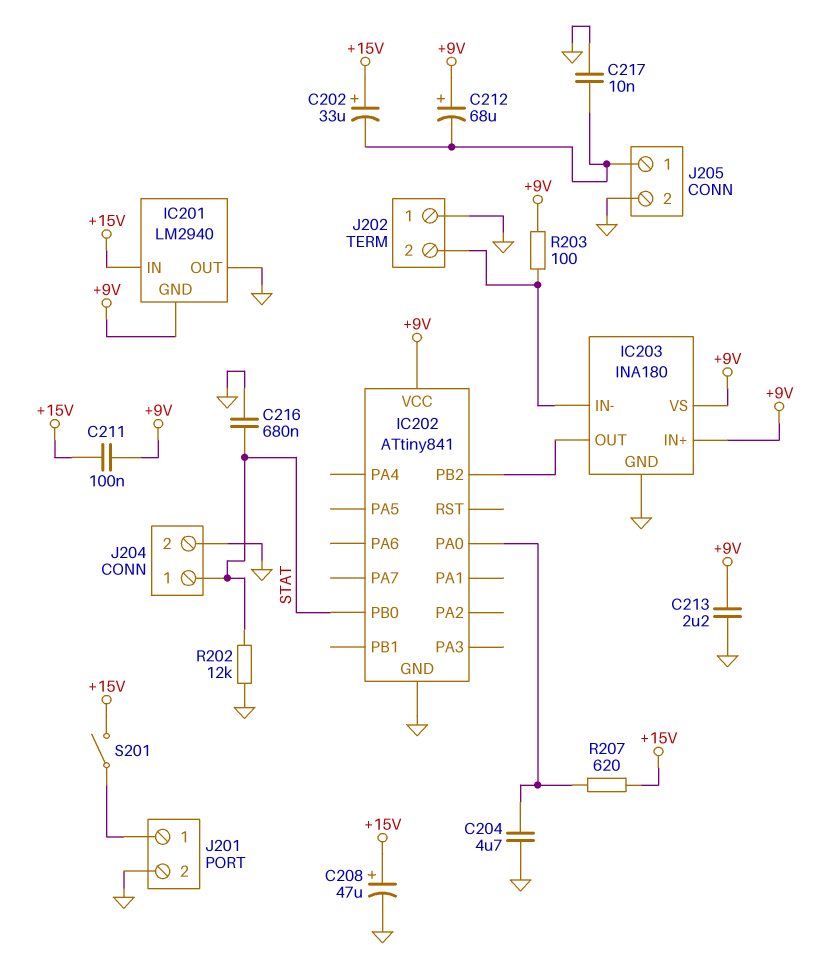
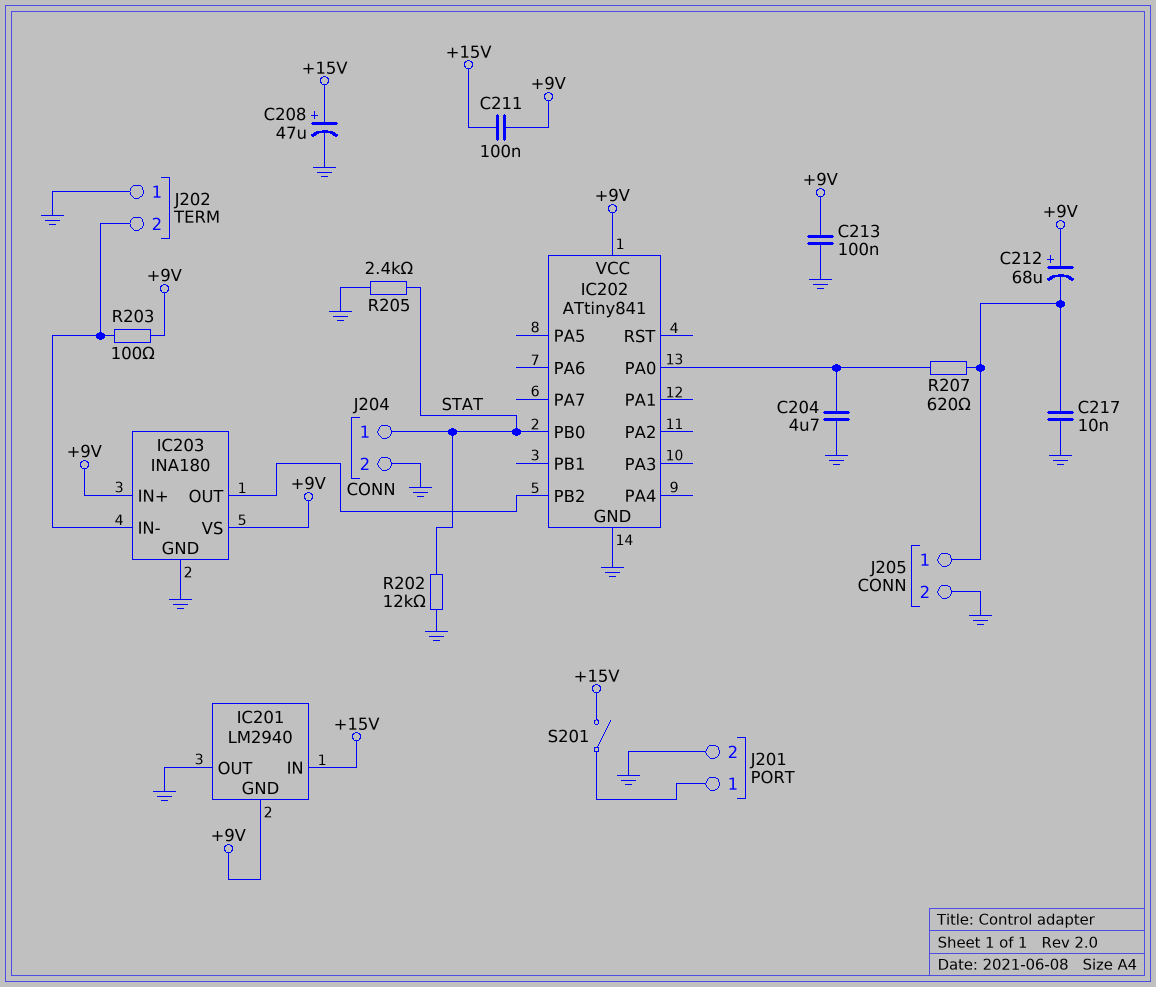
C202: 33uF (plus +15V, minus J205/1) -> none
C213: 2.2uF (+9V, GND) -> 100nF (+9V, GND)
C216: 680nF (GND, STAT) -> none
R205: none -> 2.4k (GND, STAT)
R207: 620 (+15V, IC202/PA0) -> 620 (IC202/PA0, J205/1)

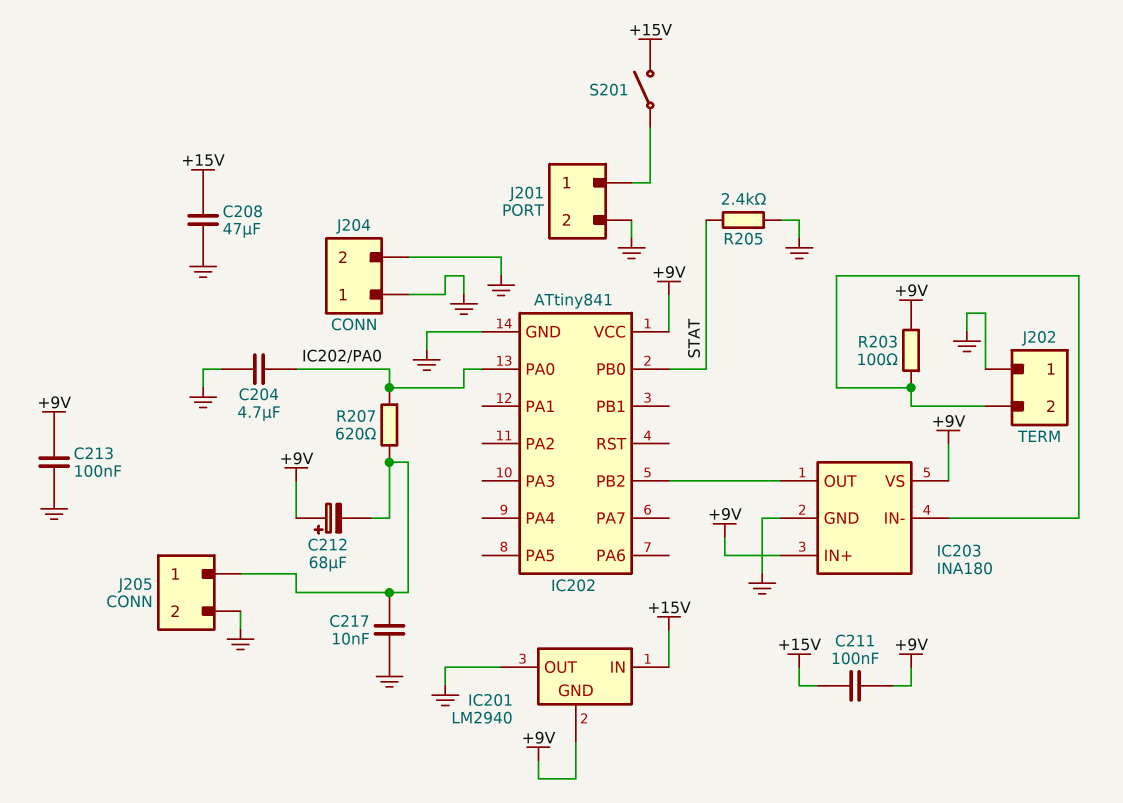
C208: 47uF (plus +15V, minus GND) -> 47uF (+15V, GND)
J204 pin 1: STAT -> GND
R202: 12k (GND, STAT) -> none

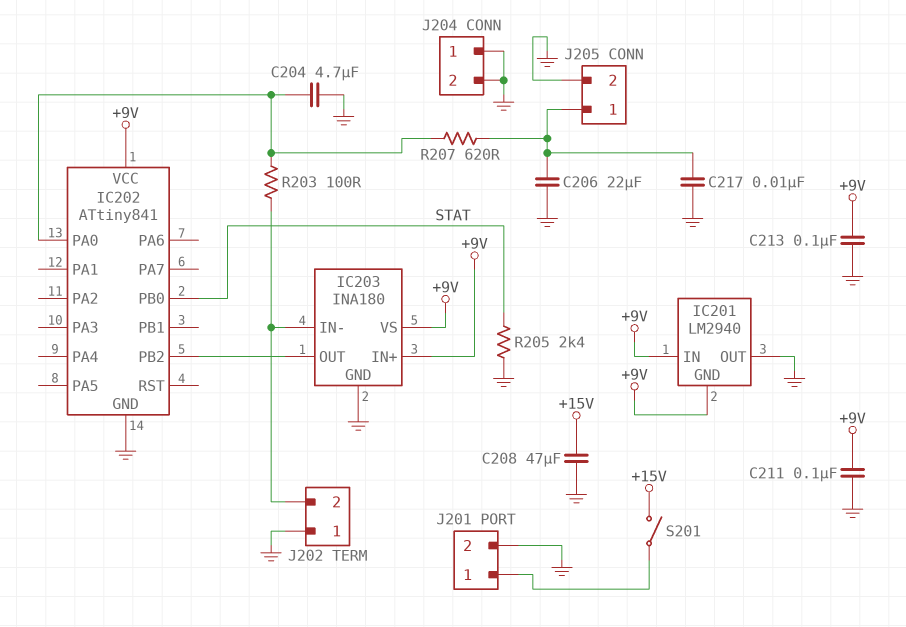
C206: none -> 22uF (GND, J205/1)
C211: 100nF (+9V, +15V) -> 100nF (+9V, GND)
C212: 68uF (plus +9V, minus J205/1) -> none
IC201 pin IN: +15V -> +9V
R203: 100 (+9V, IC203/IN-) -> 100 (IC202/PA0, IC203/IN-)

